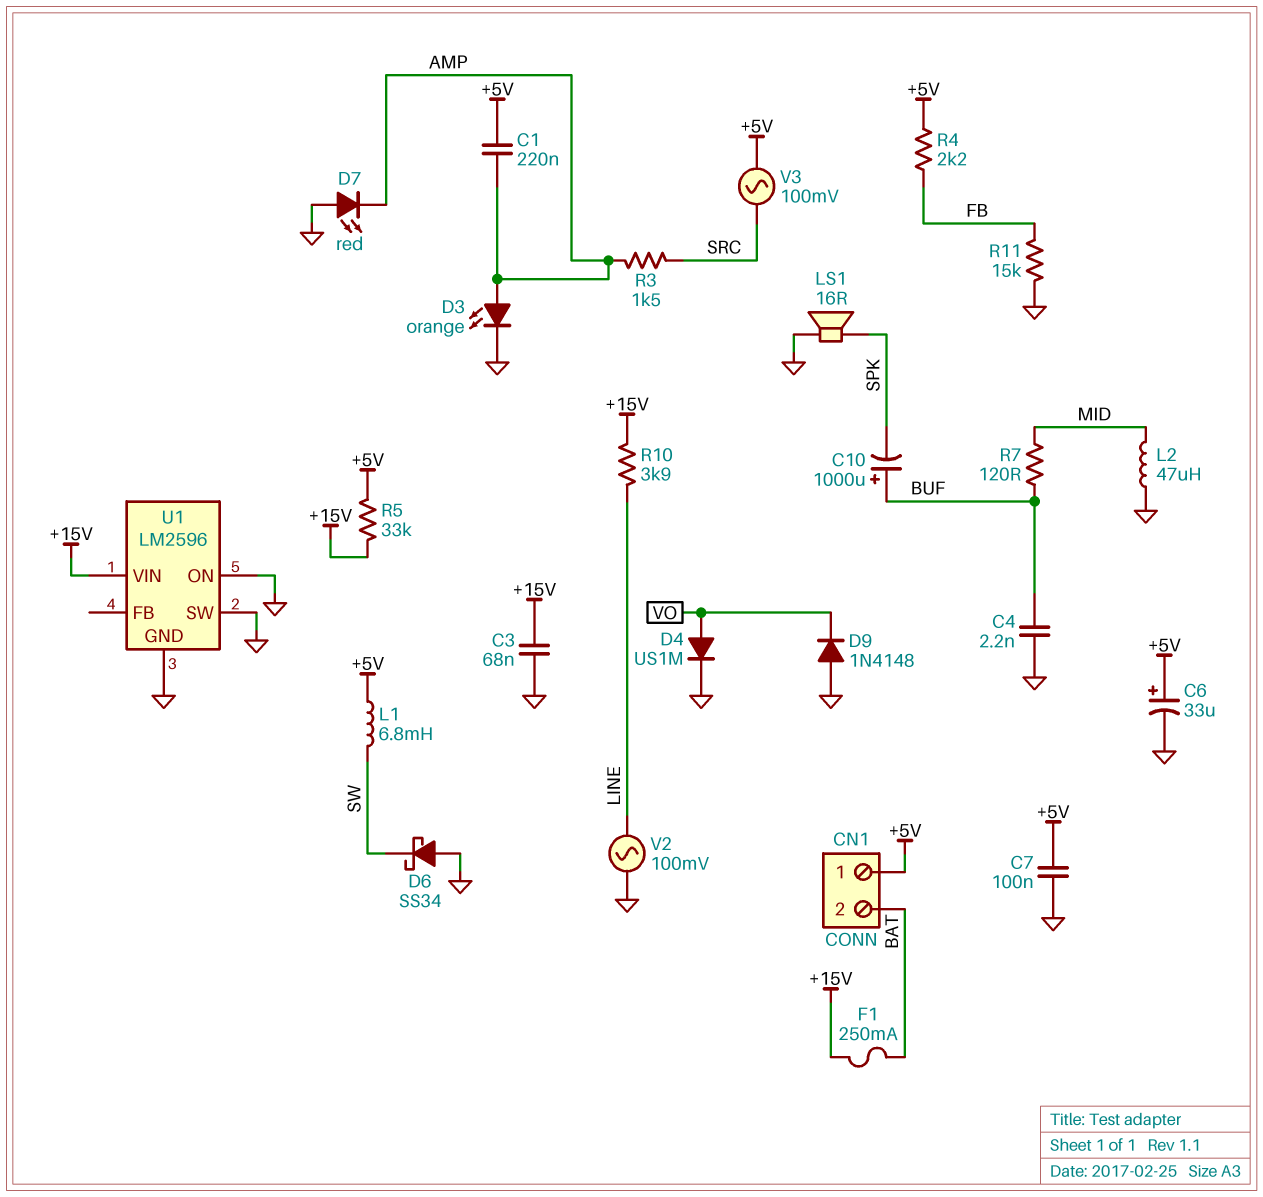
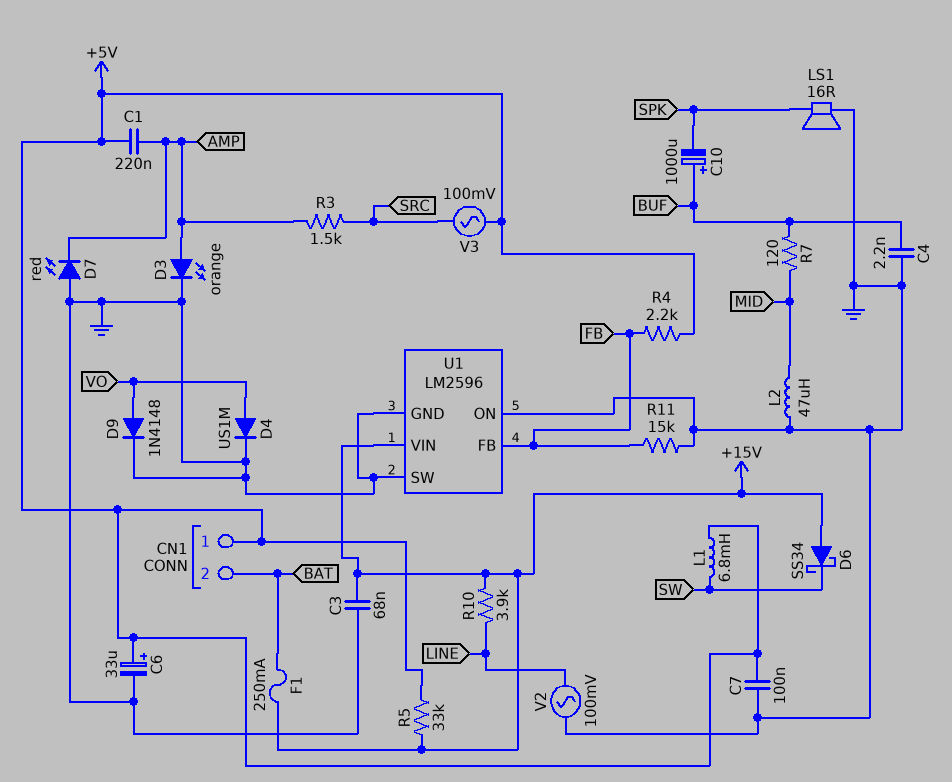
D6: schottky SS34 (A GND, K SW) -> schottky SS34 (A +15V, K SW)
D9: diode 1N4148 (A GND, K VO) -> diode 1N4148 (A VO, K GND)
U1 pin FB: none -> FB

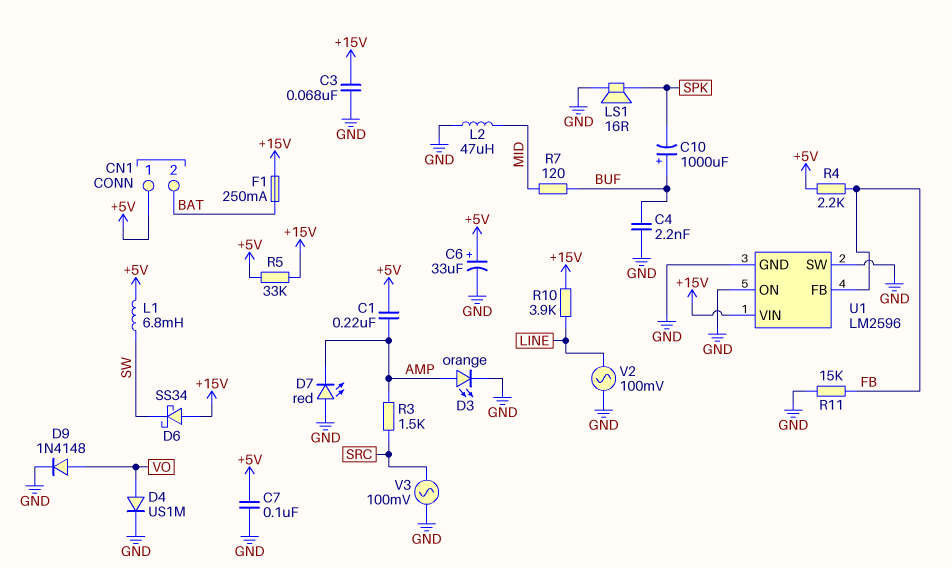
V3: AC 100mV (+5V, SRC) -> AC 100mV (GND, SRC)

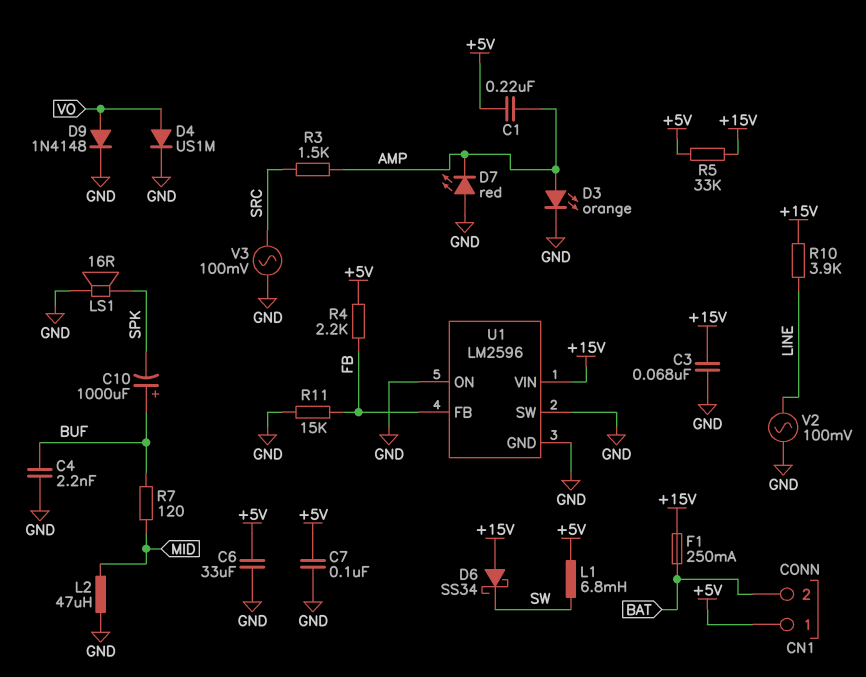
C6: 33uF (plus +5V, minus GND) -> 33uF (+5V, GND)

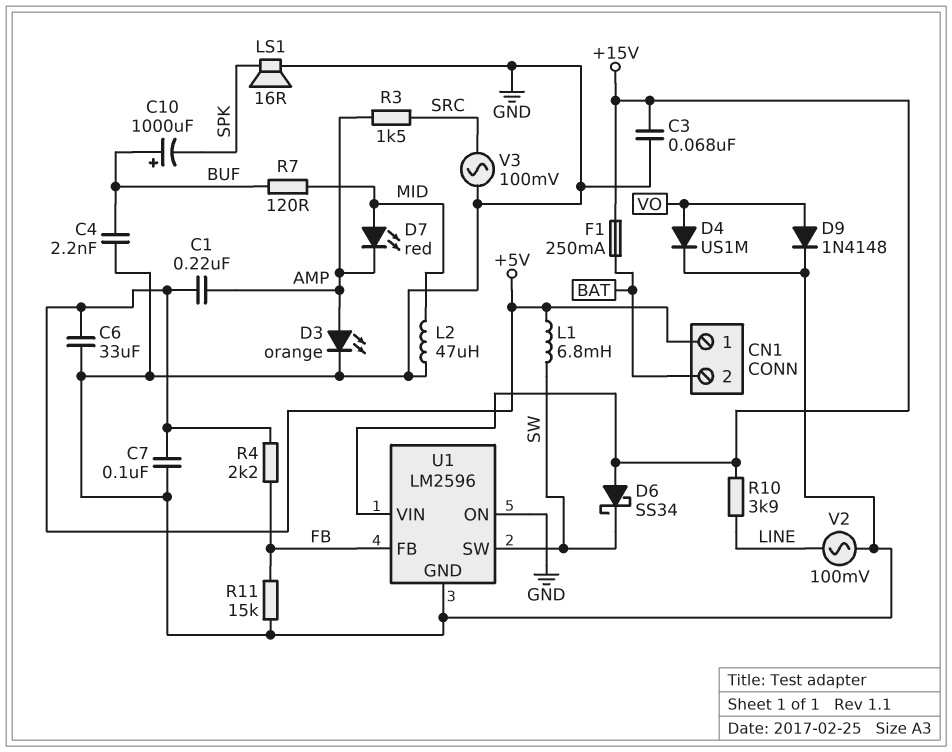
D7: LED red (A GND, K AMP) -> LED red (A MID, K AMP)
R5: 33k (+5V, +15V) -> none
U1 pin SW: GND -> SW

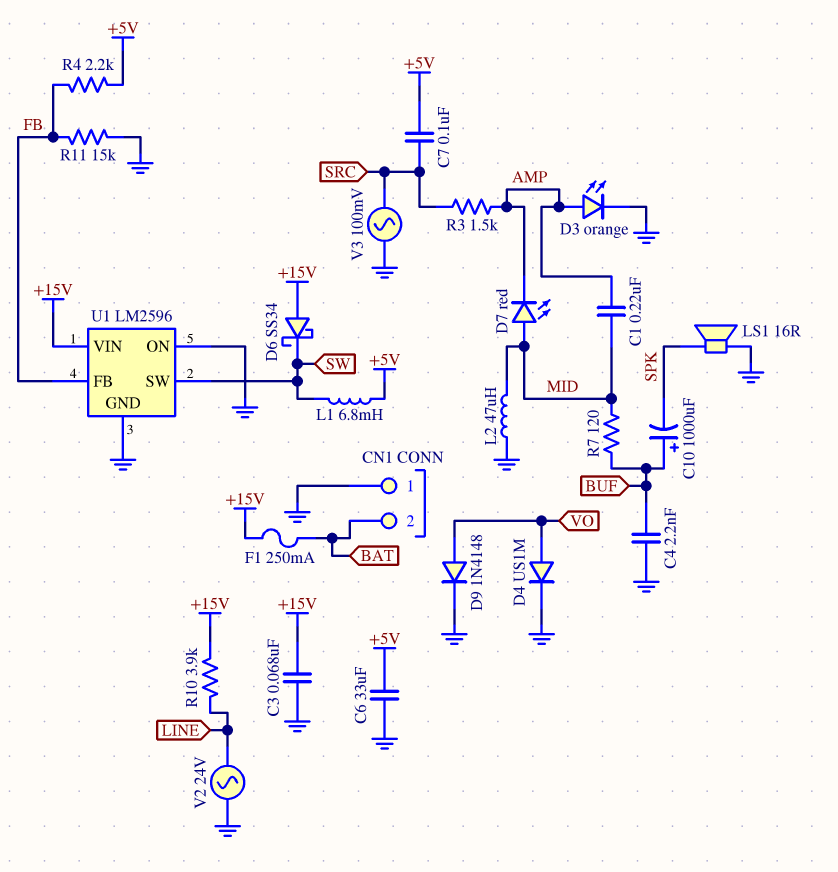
C1: 220nF (+5V, AMP) -> 220nF (AMP, MID)
C7: 100nF (+5V, GND) -> 100nF (+5V, SRC)
CN1 pin 1: +5V -> GND
V2: AC 100mV (GND, LINE) -> AC 24V (GND, LINE)

